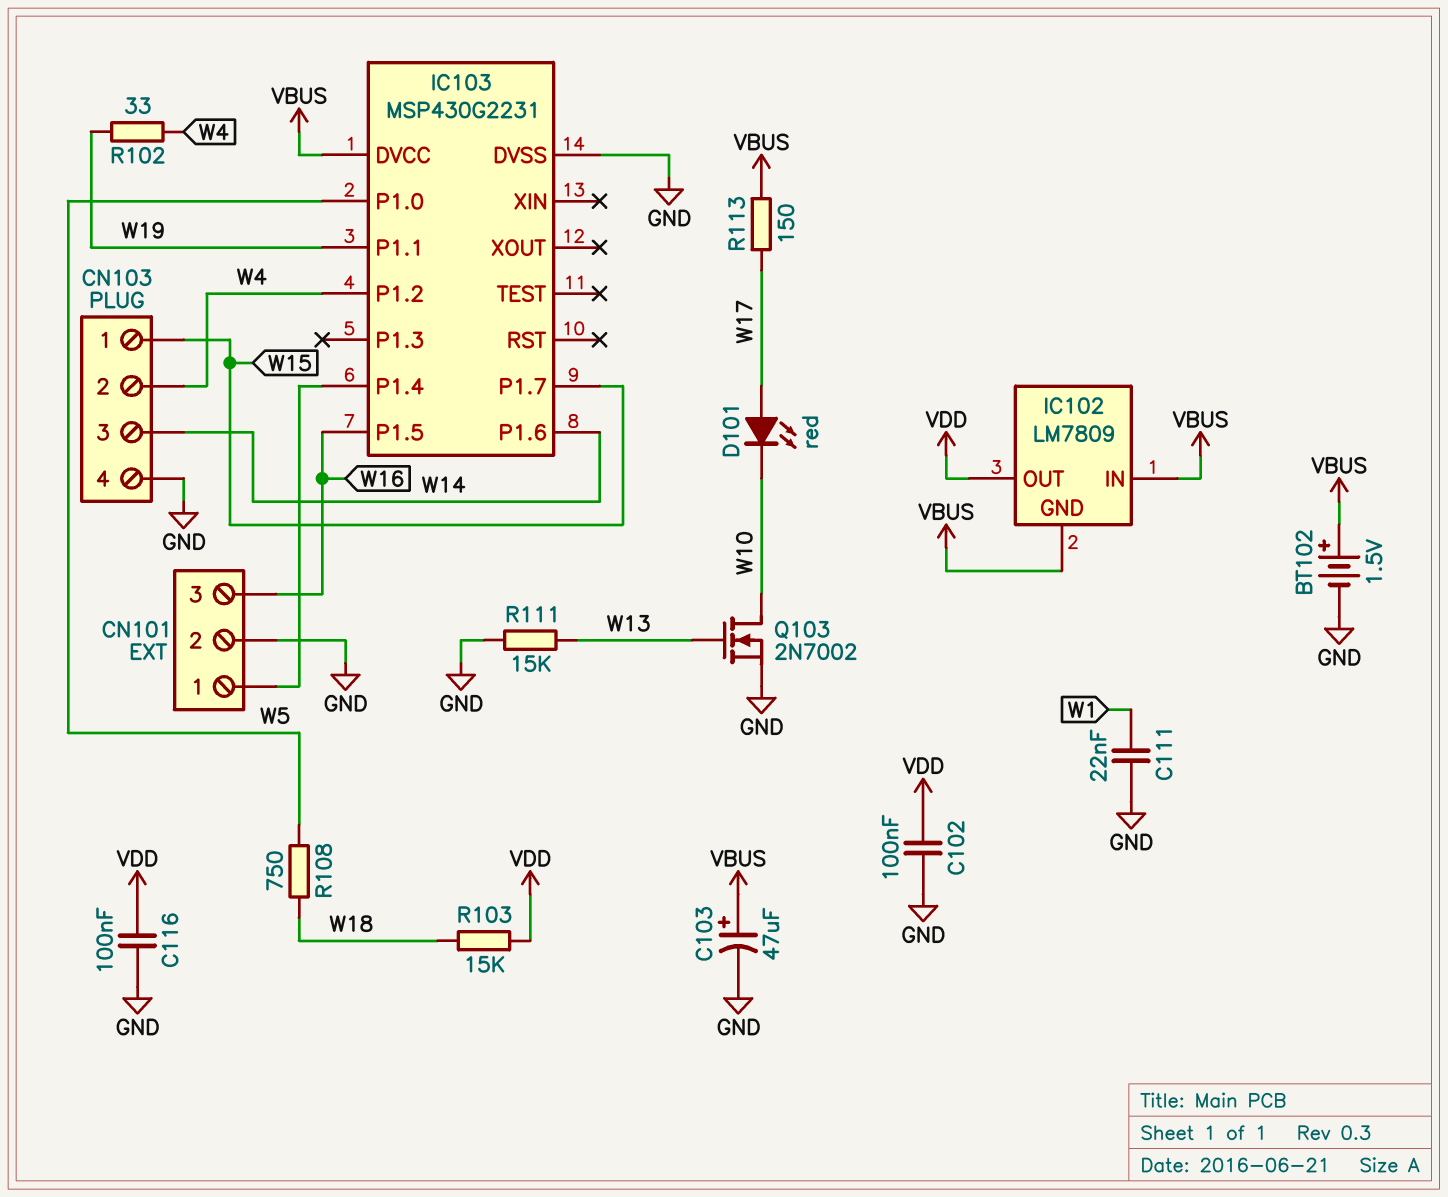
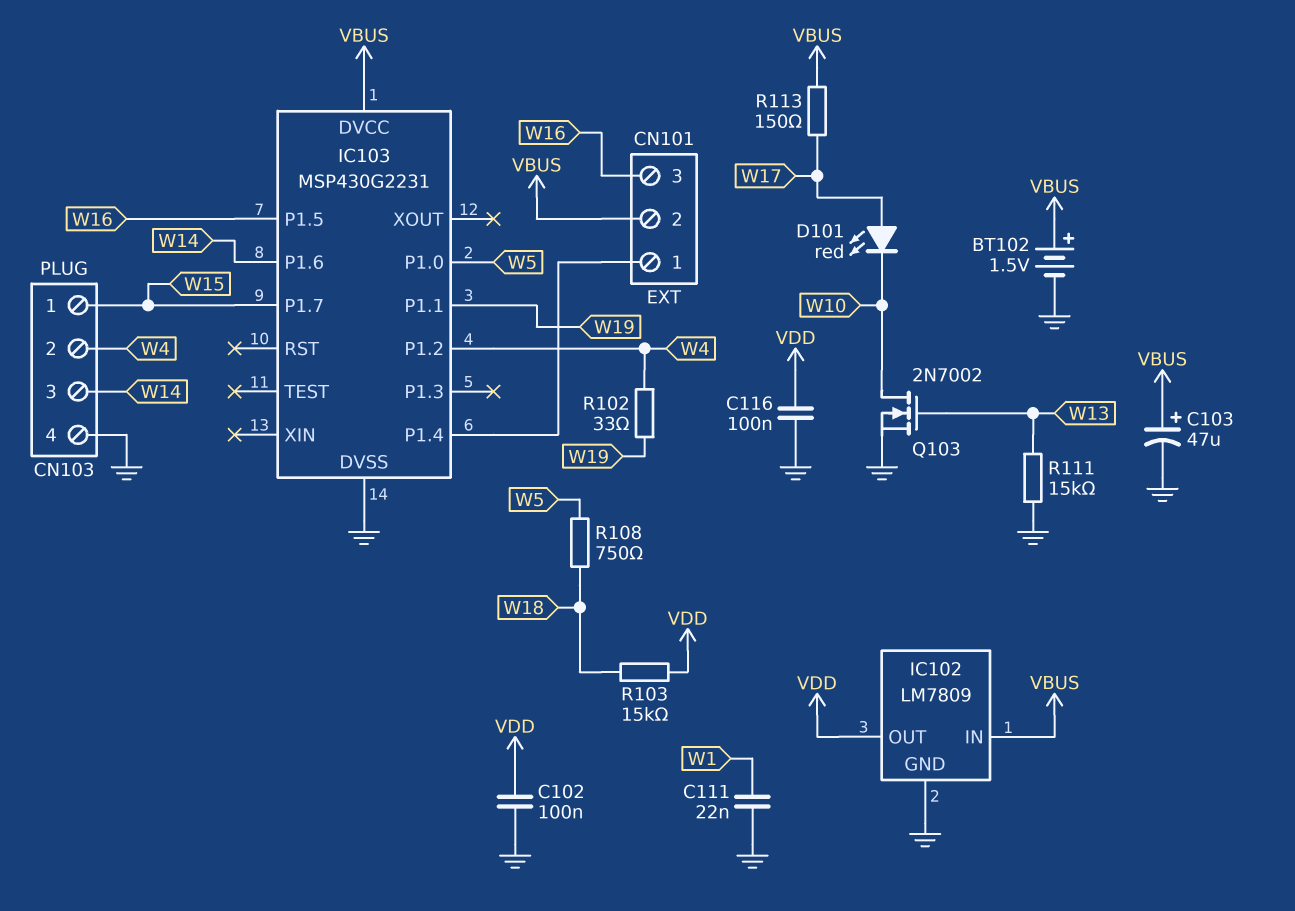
CN101 pin 2: GND -> VBUS
IC102 pin GND: VBUS -> GND

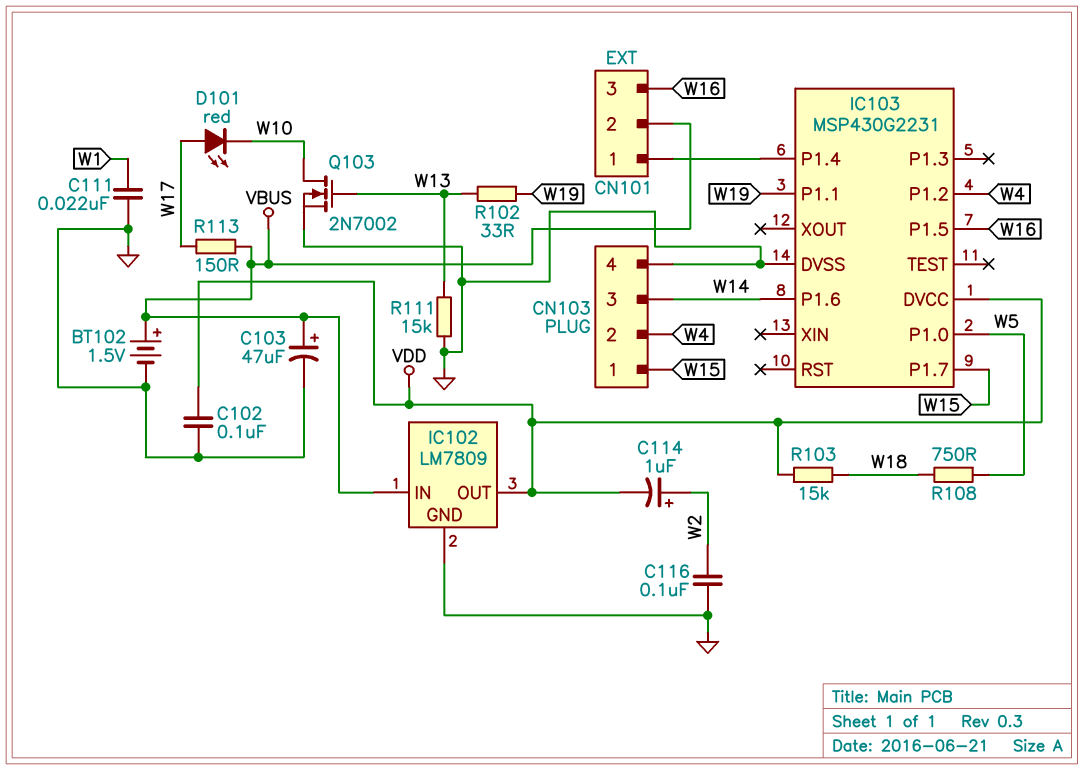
C114: none -> 1uF (plus W2, minus VDD)
C116: 100nF (GND, VDD) -> 100nF (GND, W2)
IC103 pin DVCC: VBUS -> VDD
R102: 33 (W4, W19) -> 33 (W13, W19)

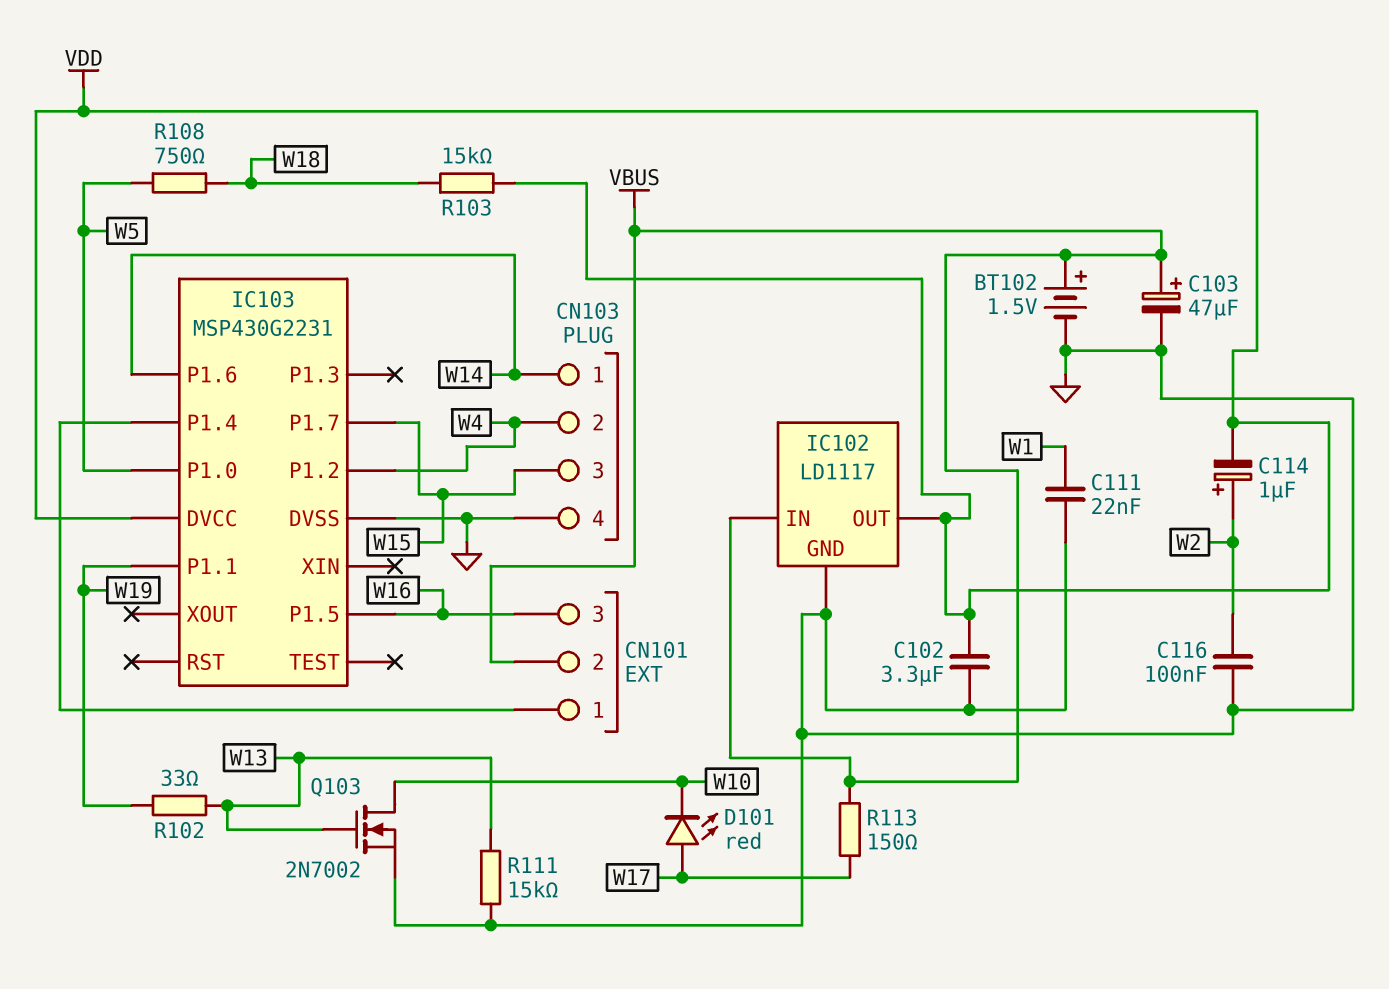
C102: 100nF (GND, VDD) -> 3.3uF (GND, VDD)
CN103 pin 1: W15 -> W14
CN103 pin 3: W14 -> W15
IC102: LM7809 -> LD1117

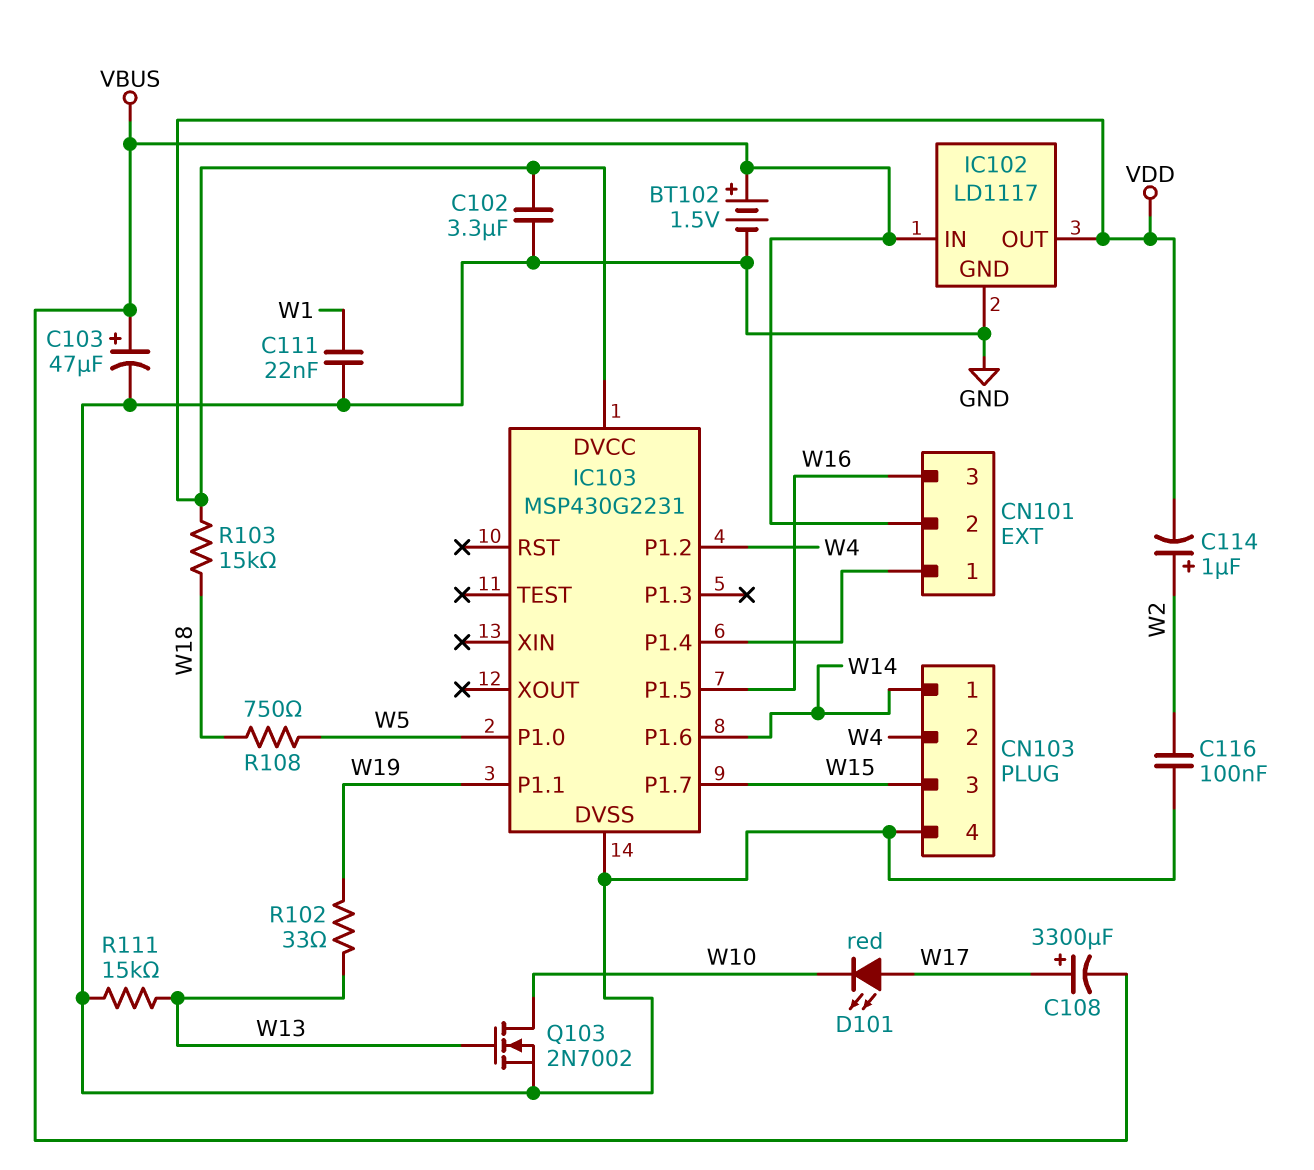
C108: none -> 3300uF (plus W17, minus VBUS)
R113: 150 (VBUS, W17) -> none

